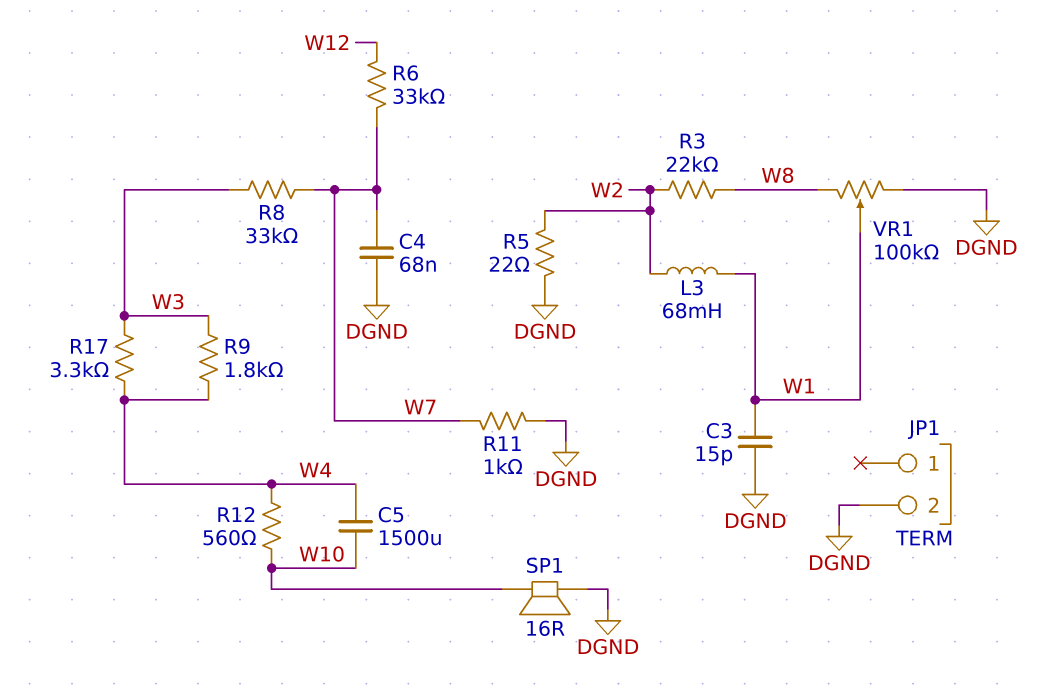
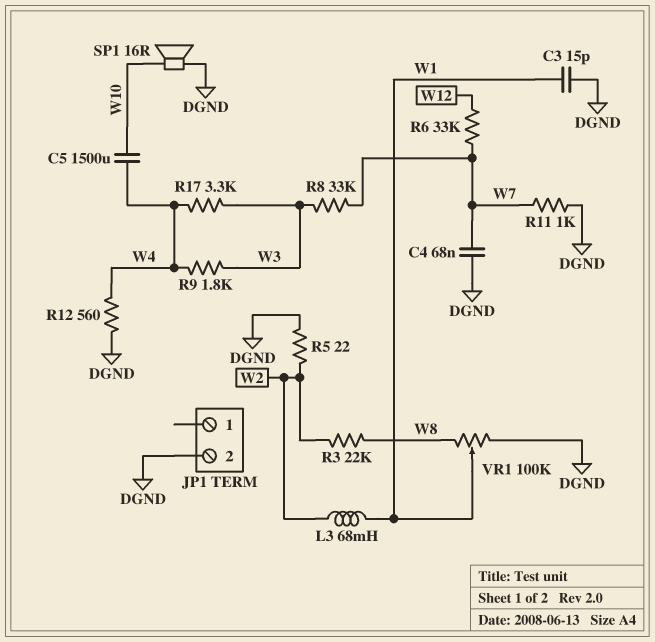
R12: 560 (W4, W10) -> 560 (DGND, W4)

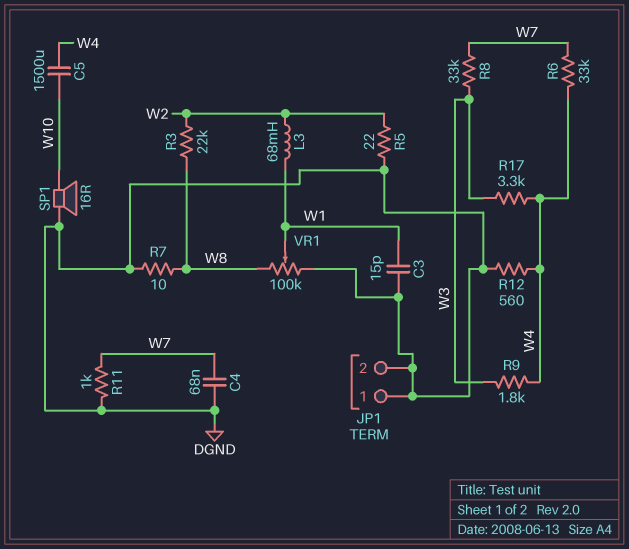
JP1 pin 1: none -> DGND
R6: 33k (W7, W12) -> 33k (W4, W7)
R7: none -> 10 (DGND, W8)

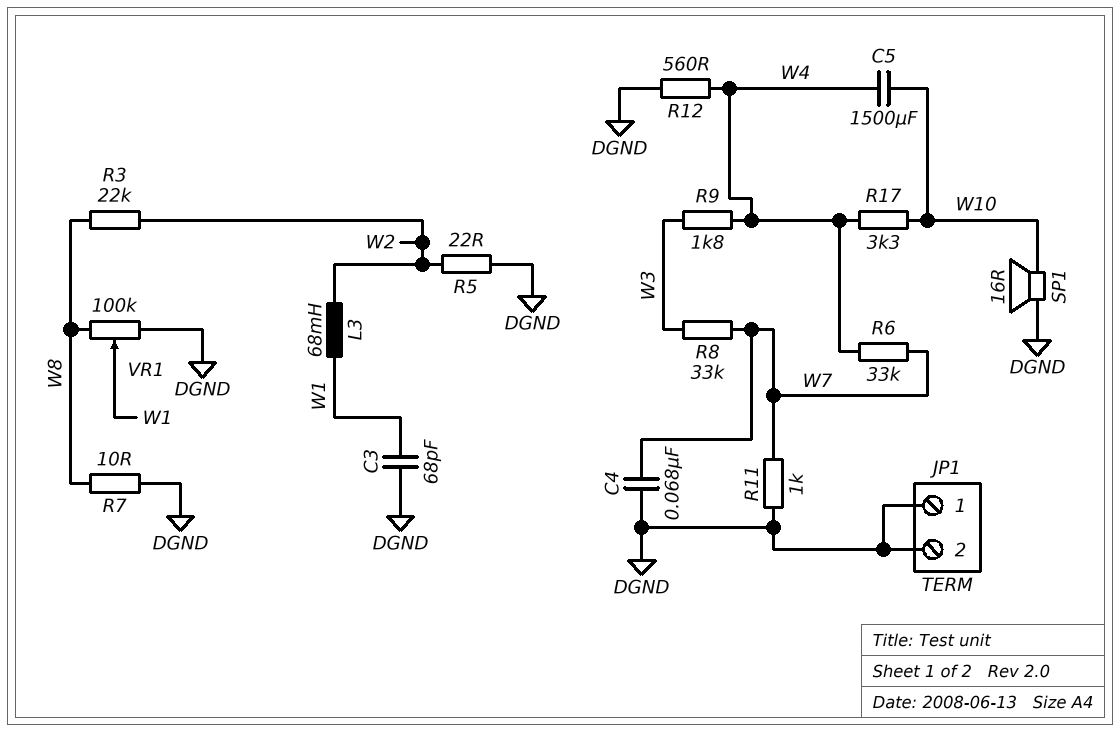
C3: 15pF (DGND, W1) -> 68pF (DGND, W1)
R17: 3.3k (W3, W4) -> 3.3k (W4, W10)

